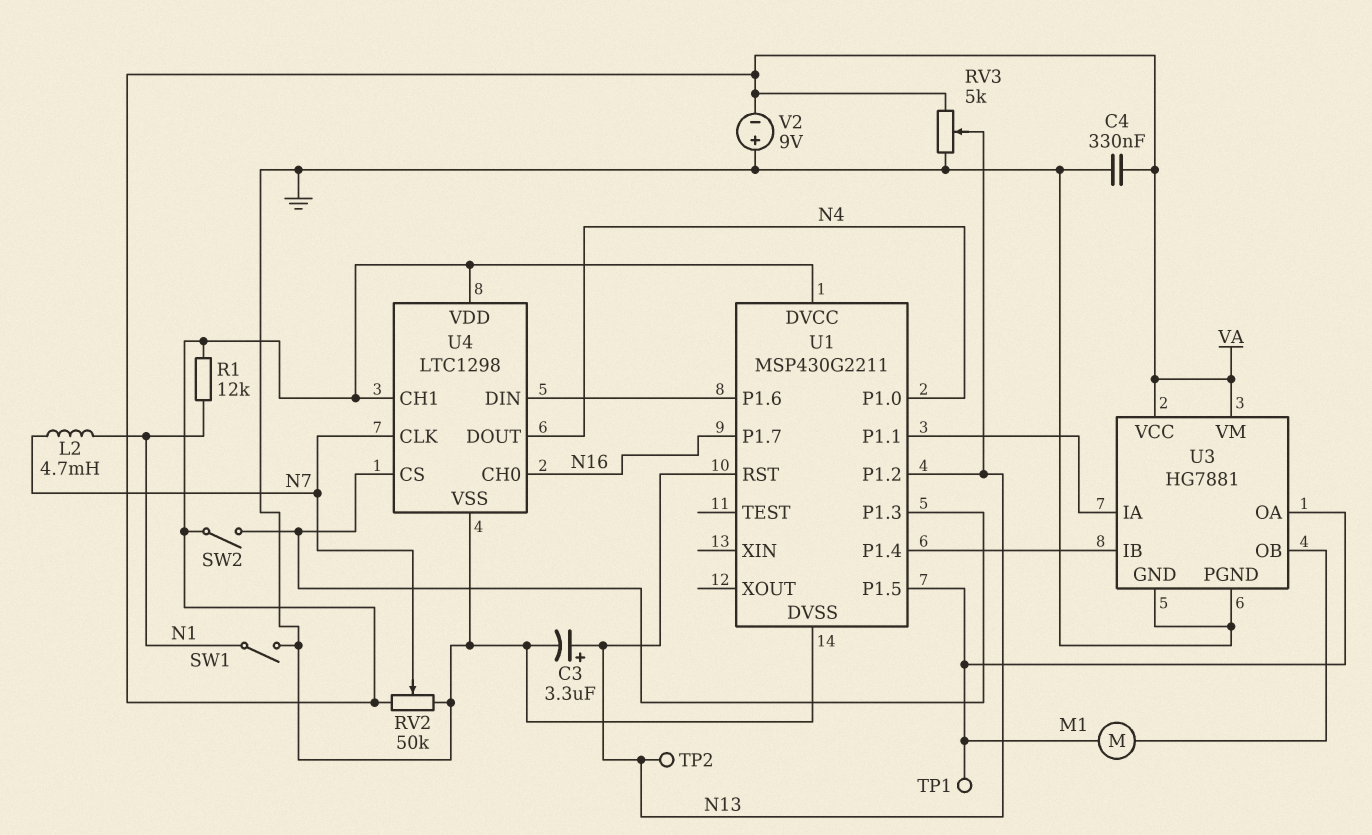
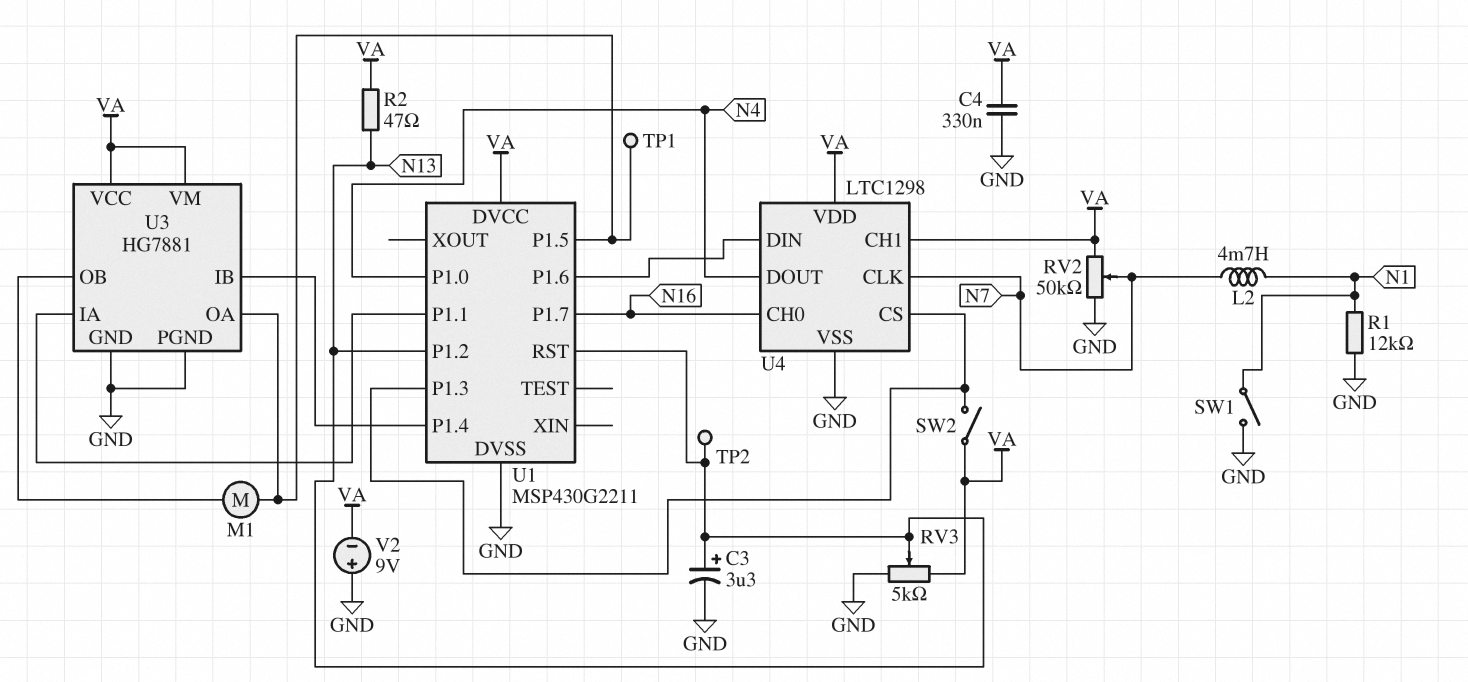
R1: 12k (N1, VA) -> 12k (GND, N1)
R2: none -> 47 (N13, VA)

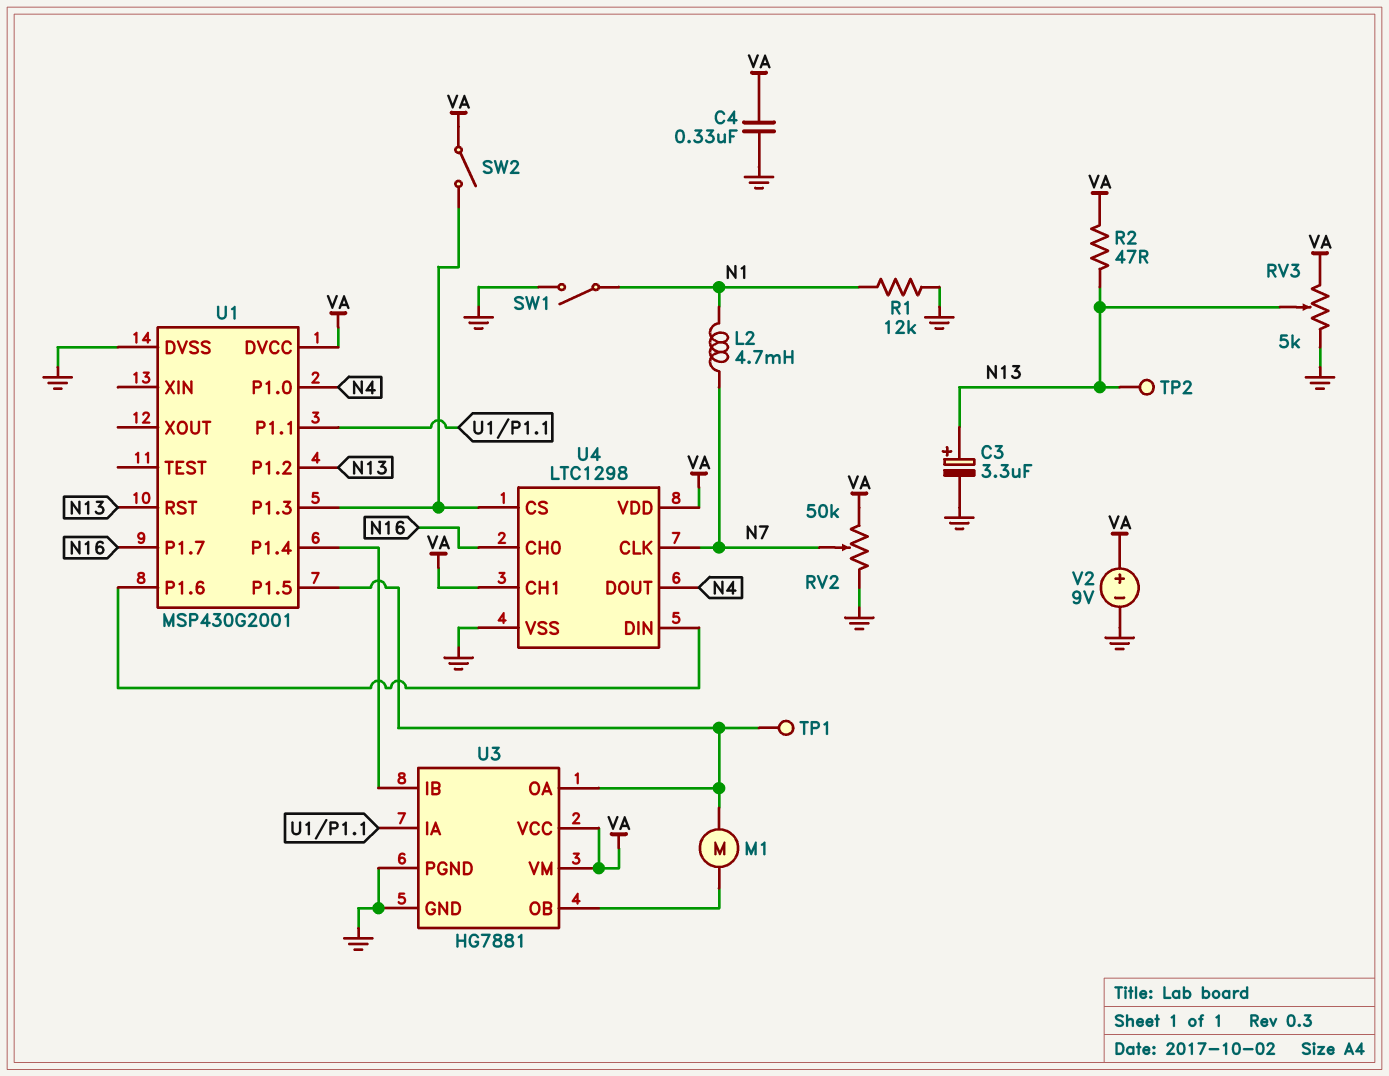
U1: MSP430G2211 -> MSP430G2001
V2: 9V (plus GND, minus VA) -> 9V (plus VA, minus GND)

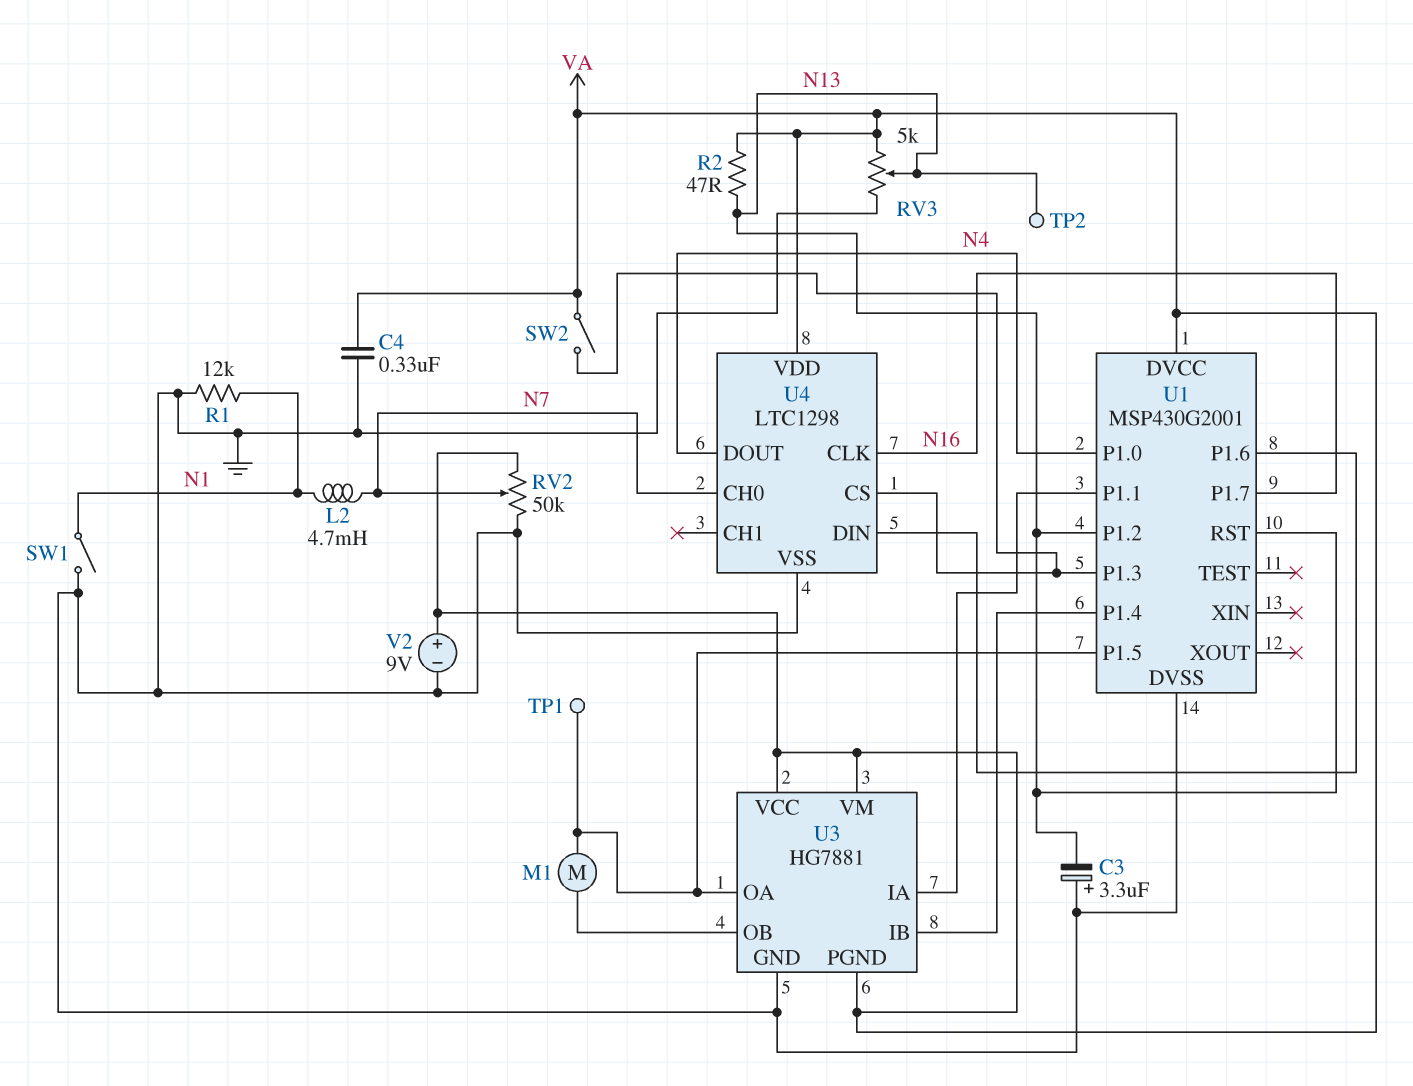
C3: 3.3uF (plus N13, minus GND) -> 3.3uF (plus GND, minus N13)
U3 pin PGND: GND -> VA
U4 pin CH0: N16 -> N7
U4 pin CH1: VA -> none
U4 pin CLK: N7 -> N16

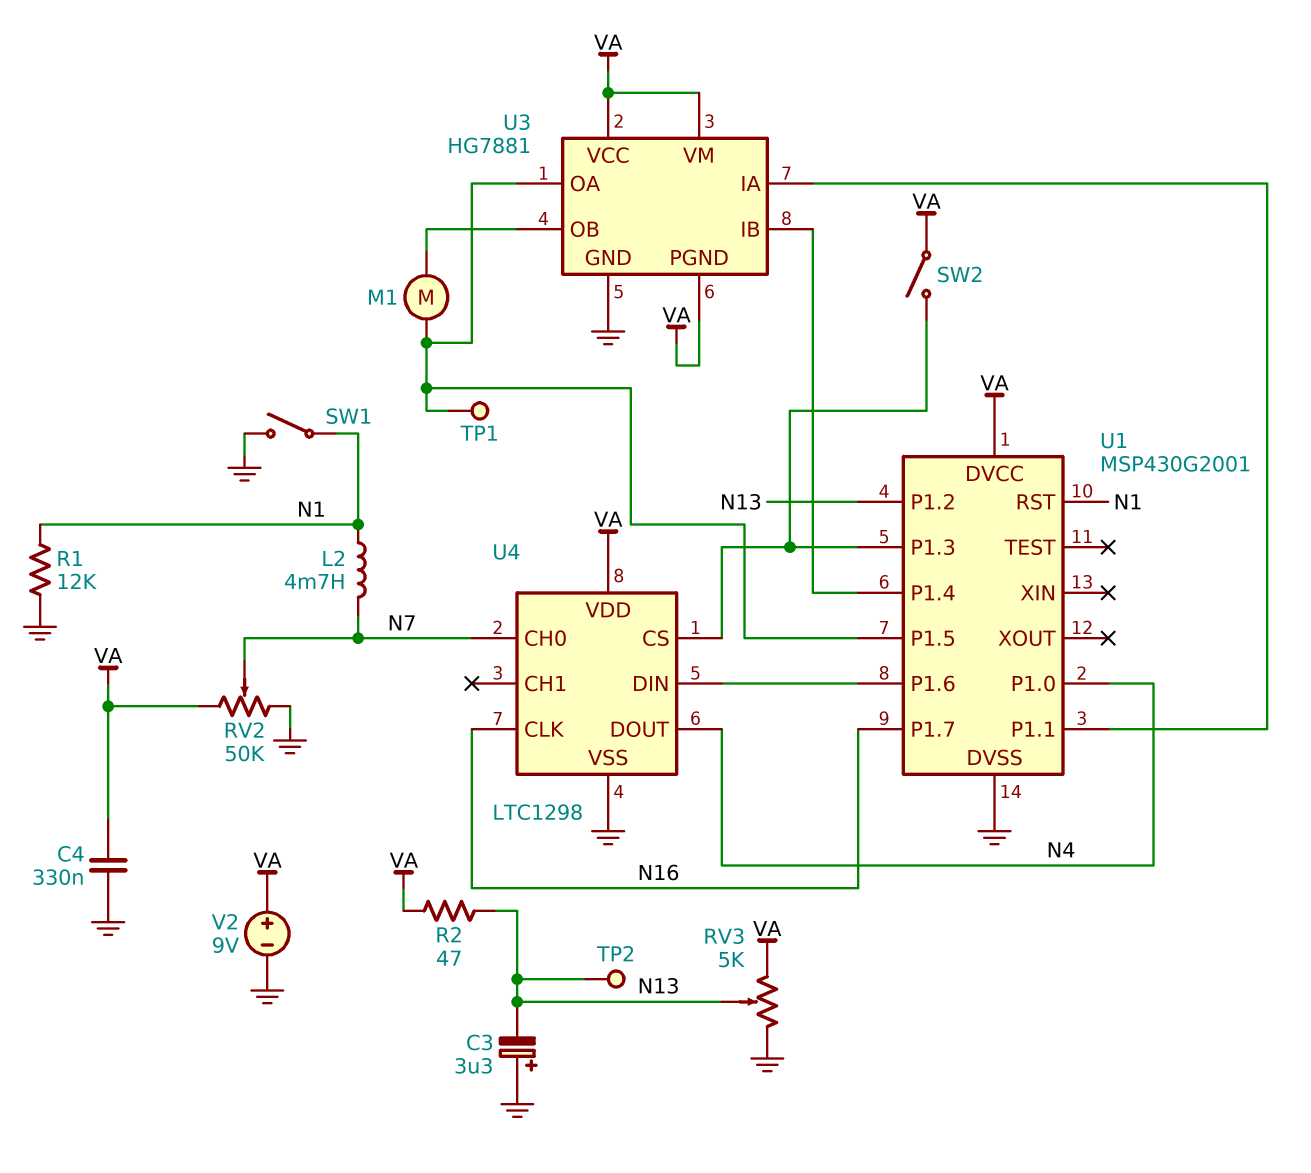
U1 pin RST: N13 -> N1

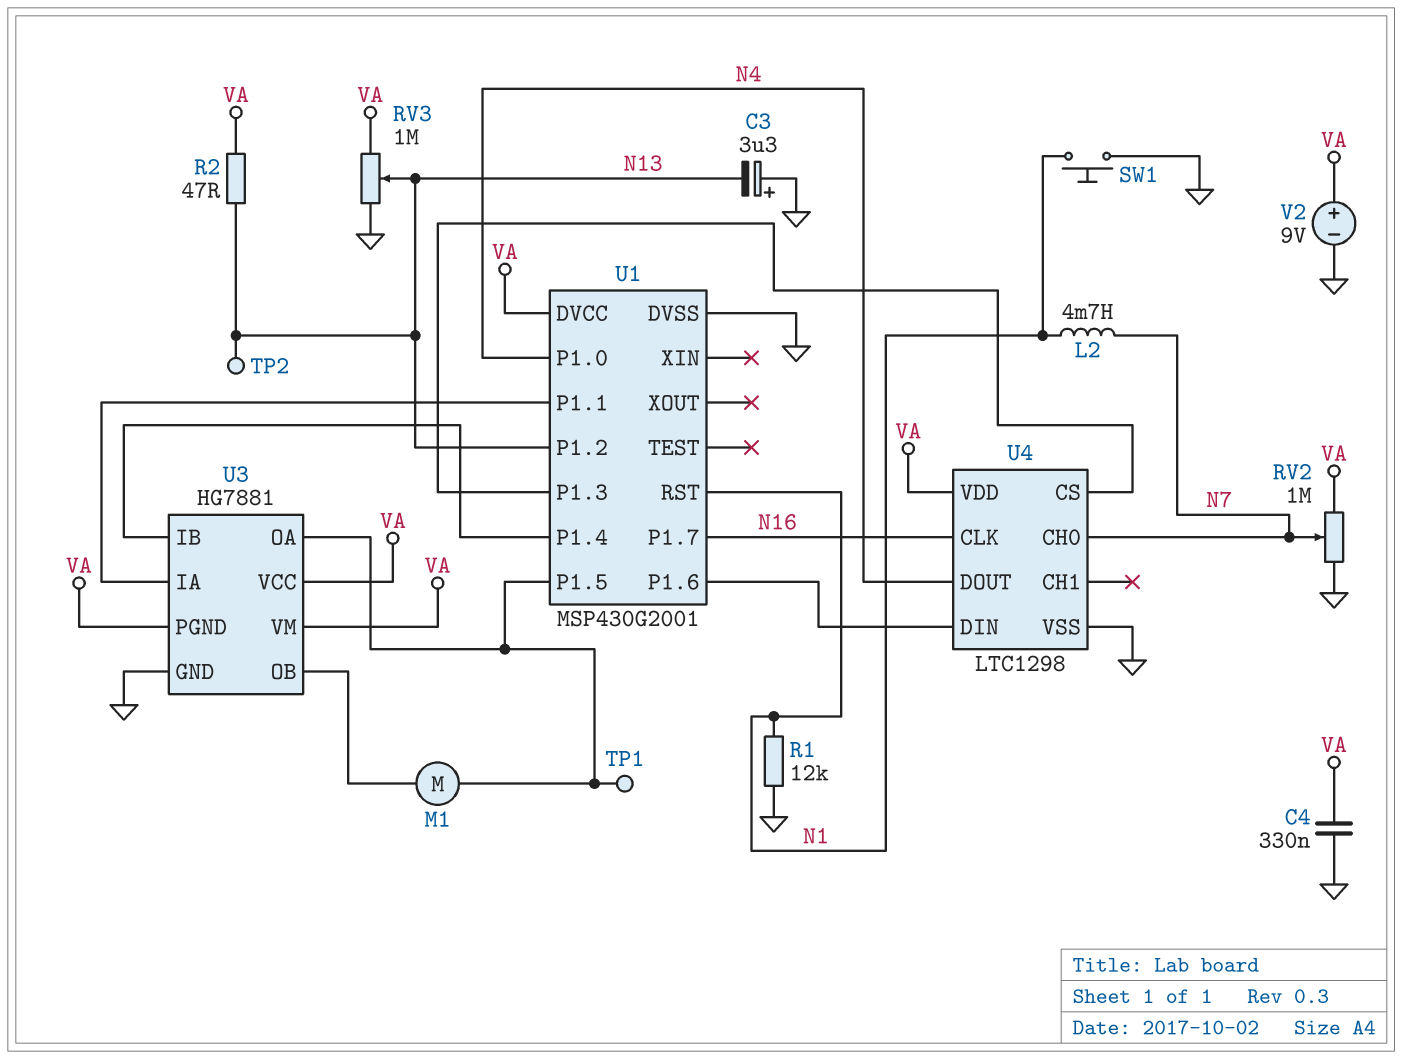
RV2: 50k (GND, VA, wiper N7) -> 1M (GND, VA, wiper N7)
RV3: 5k (GND, VA, wiper N13) -> 1M (GND, VA, wiper N13)
SW1: switch (GND, N1) -> button (GND, N1)
SW2: switch (U1/P1.3, VA) -> none

